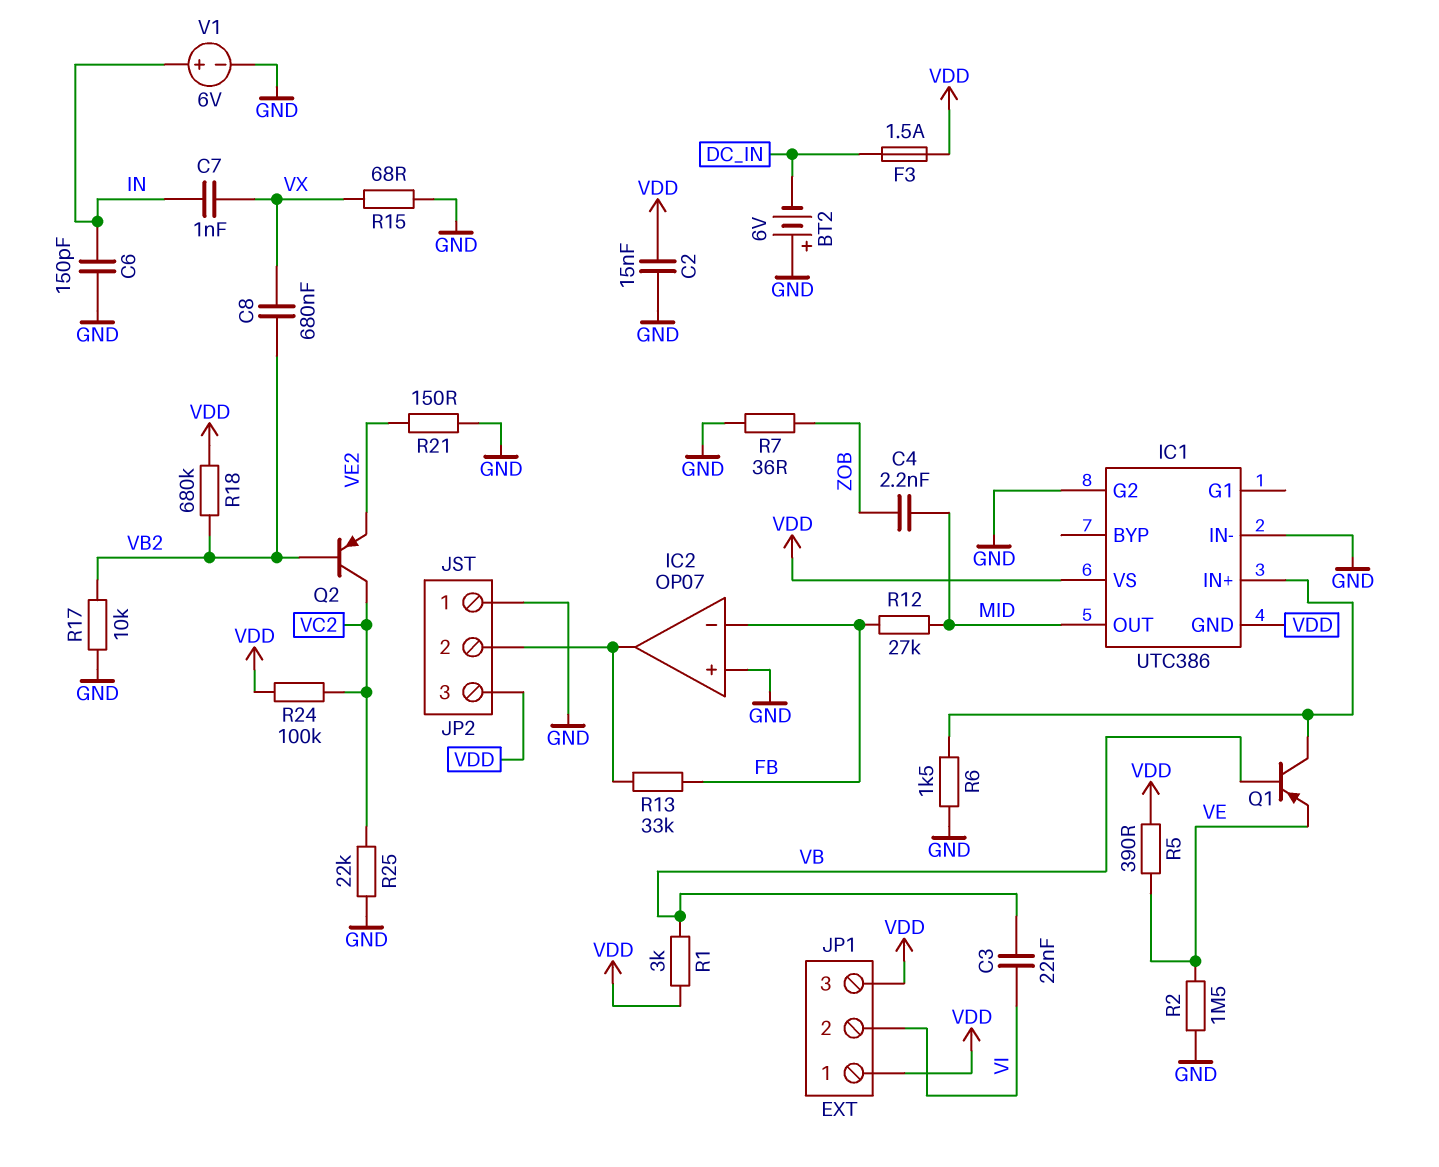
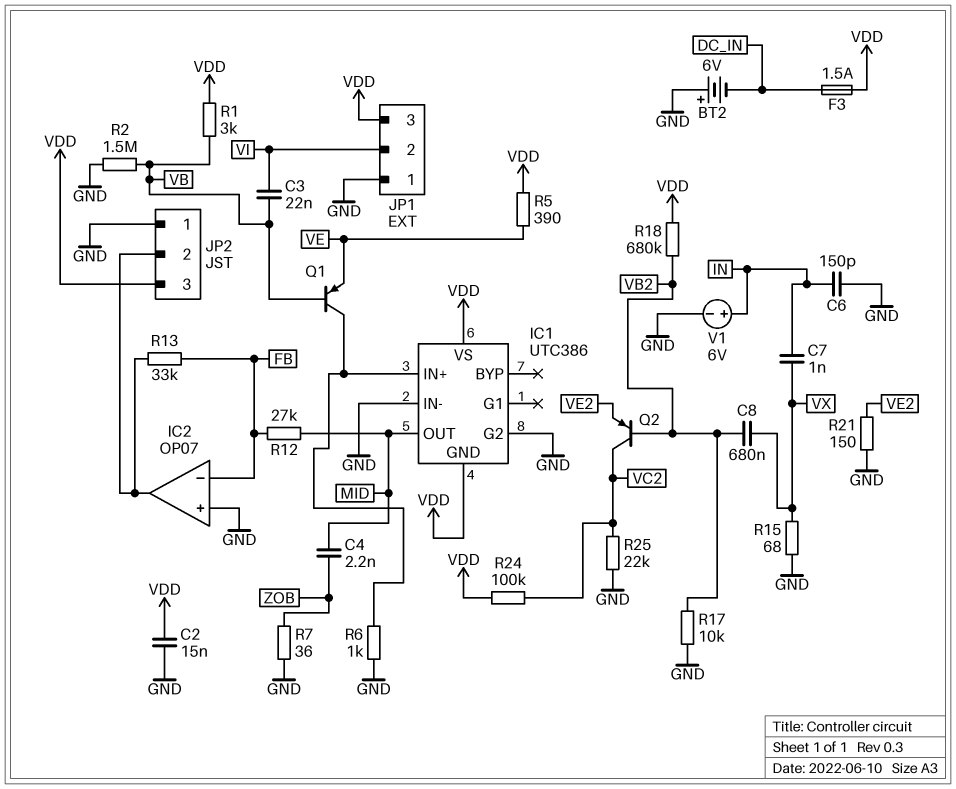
JP1 pin 1: VDD -> GND
R2: 1.5M (GND, VE) -> 1.5M (GND, VB)
R6: 1.5k (GND, IC1/IN+) -> 1k (GND, IC1/IN+)

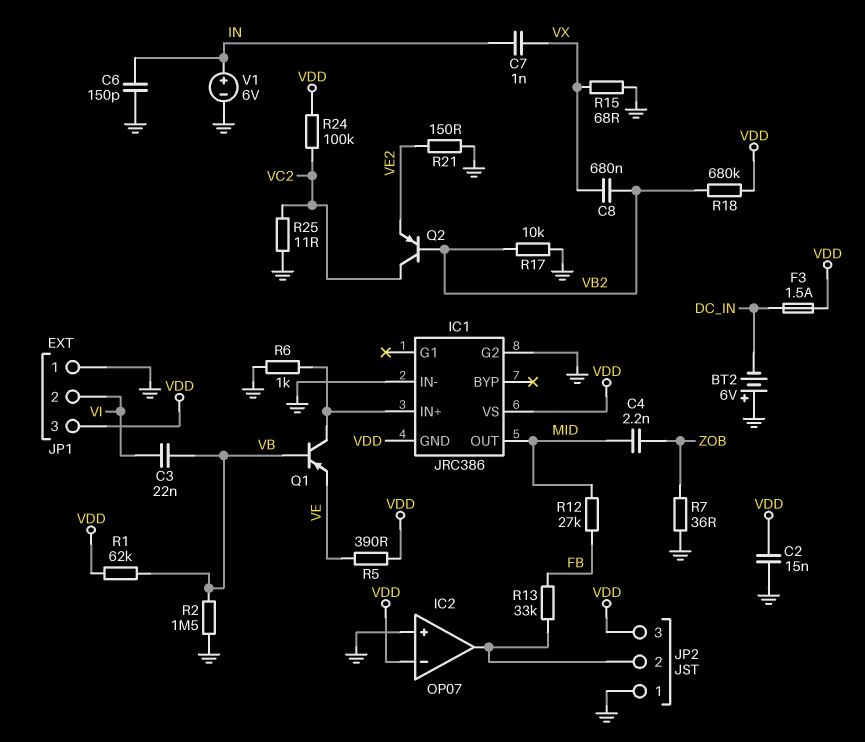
IC1: UTC386 -> JRC386
IC2 pin in-: FB -> VDD
R1: 3k (VB, VDD) -> 62k (VB, VDD)
R25: 22k (GND, VC2) -> 11 (GND, VC2)

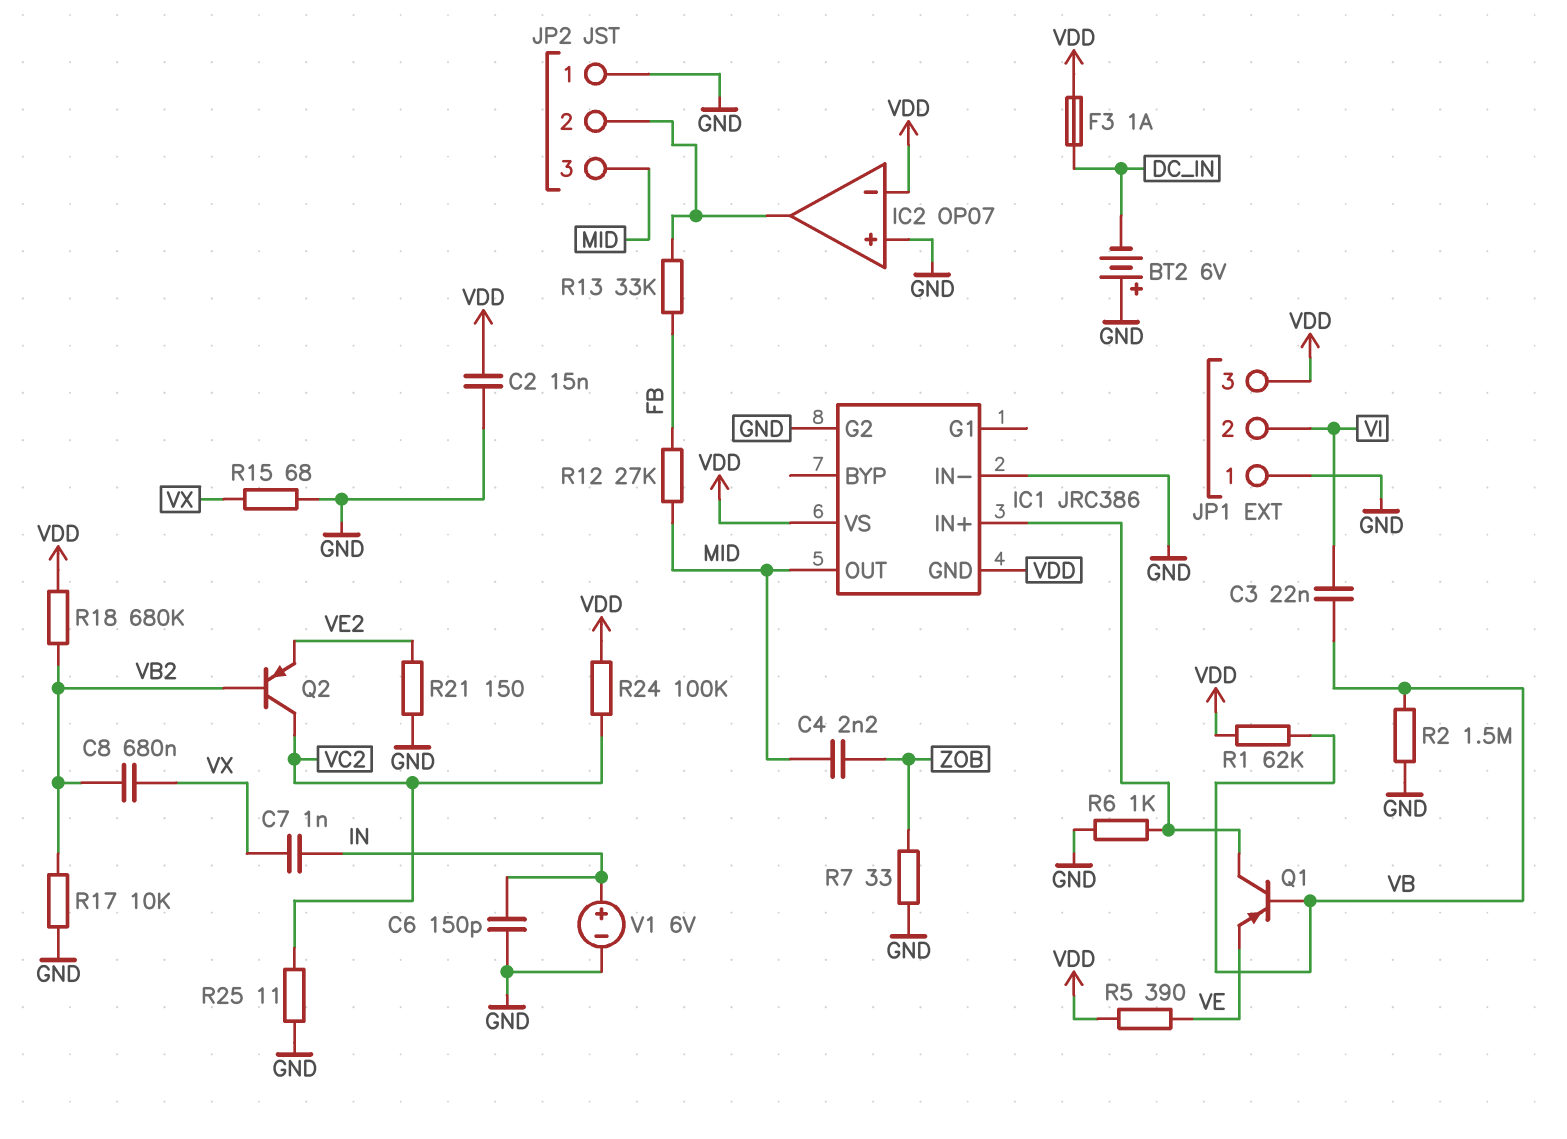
F3: 1.5A (DC_IN, VDD) -> 1A (DC_IN, VDD)
JP2 pin 3: VDD -> MID
R7: 36 (GND, ZOB) -> 33 (GND, ZOB)

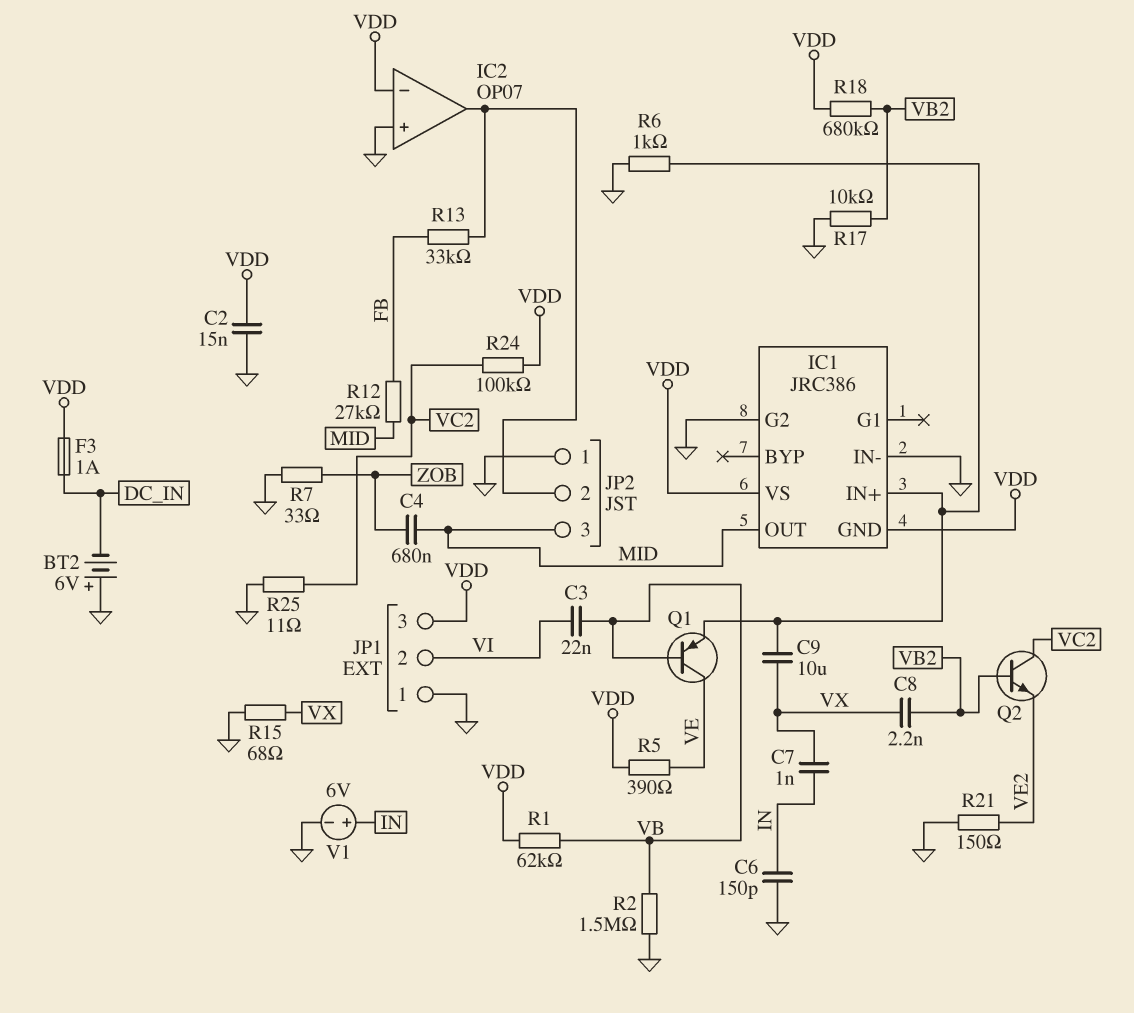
C4: 2.2nF (MID, ZOB) -> 680nF (MID, ZOB)
C8: 680nF (VB2, VX) -> 2.2nF (VB2, VX)
C9: none -> 10uF (IC1/IN+, VX)
Q1: PNP (B VB, C IC1/IN+, E VE) -> PNP (B VB, C VE, E IC1/IN+)
Q2: PNP (B VB2, C VC2, E VE2) -> NPN (B VB2, C VC2, E VE2)

